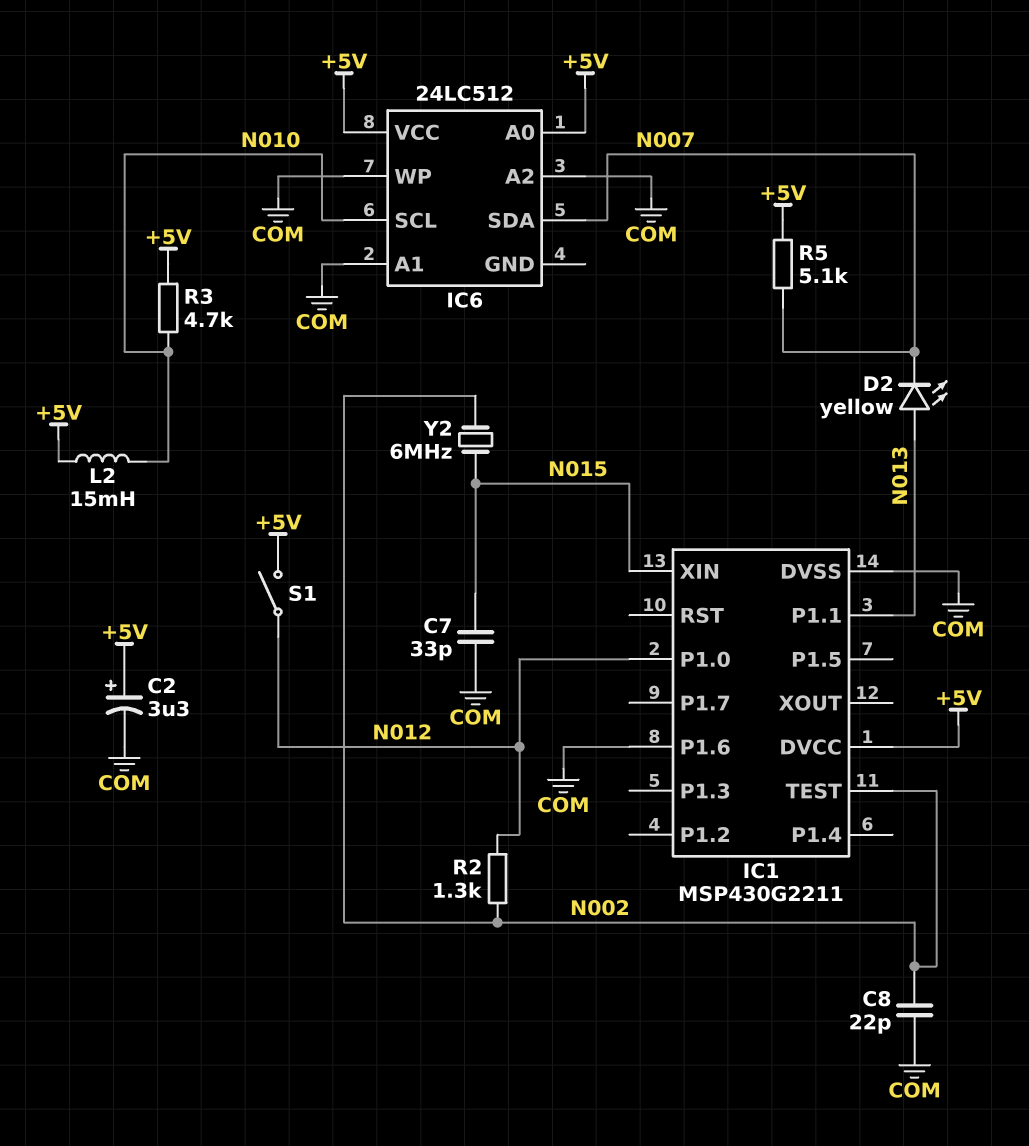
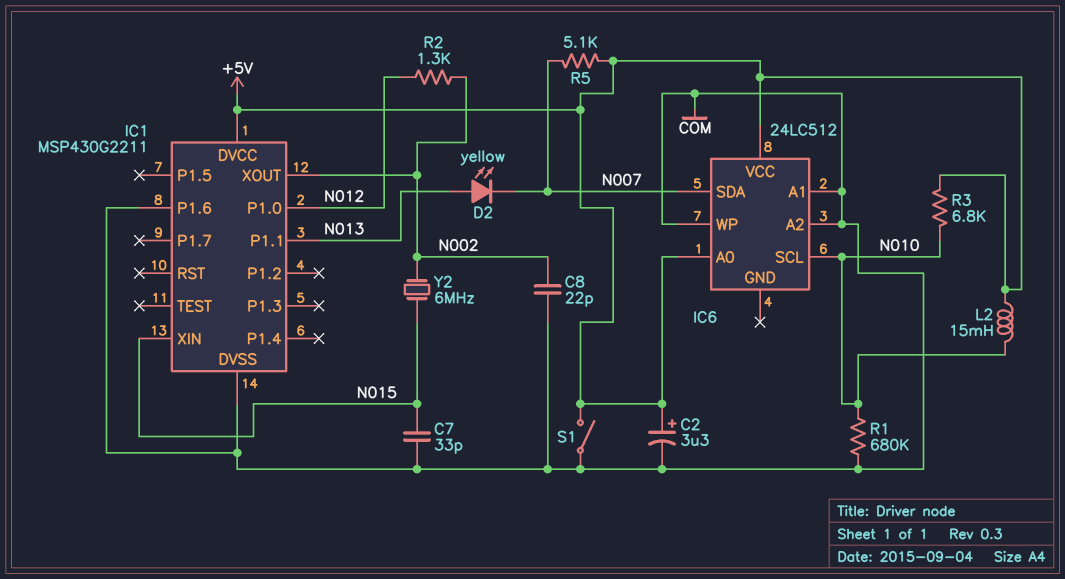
IC1 pin TEST: N002 -> none
IC1 pin XOUT: none -> N002
R1: none -> 680k (COM, N010)
R3: 4.7k (+5V, N010) -> 6.8k (+5V, N010)
S1: switch (+5V, N012) -> switch (+5V, COM)

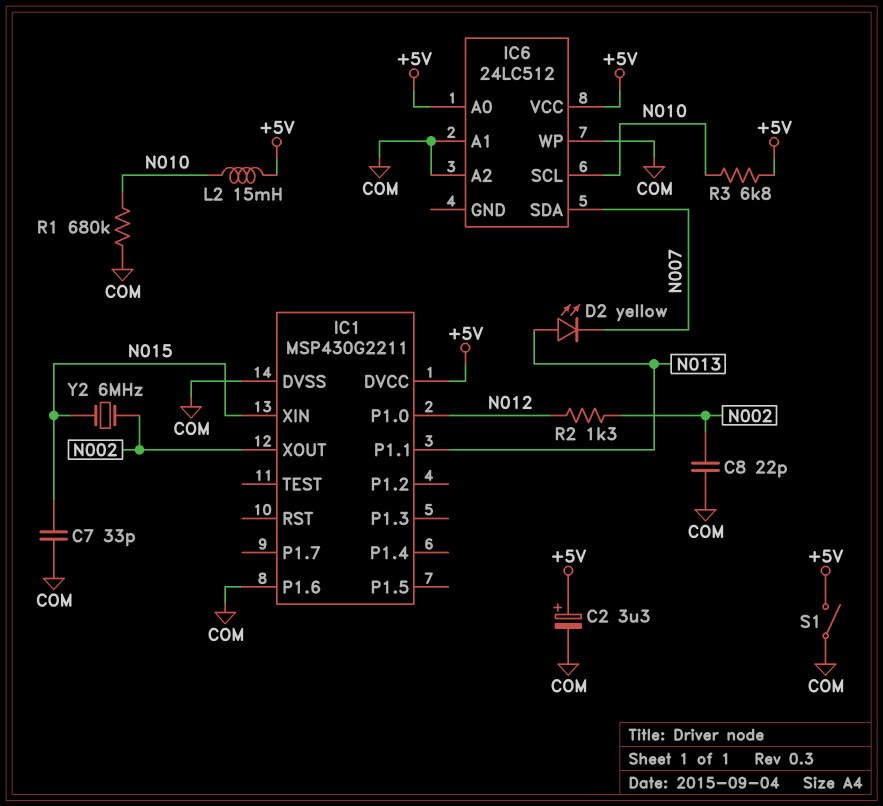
R5: 5.1k (+5V, N007) -> none

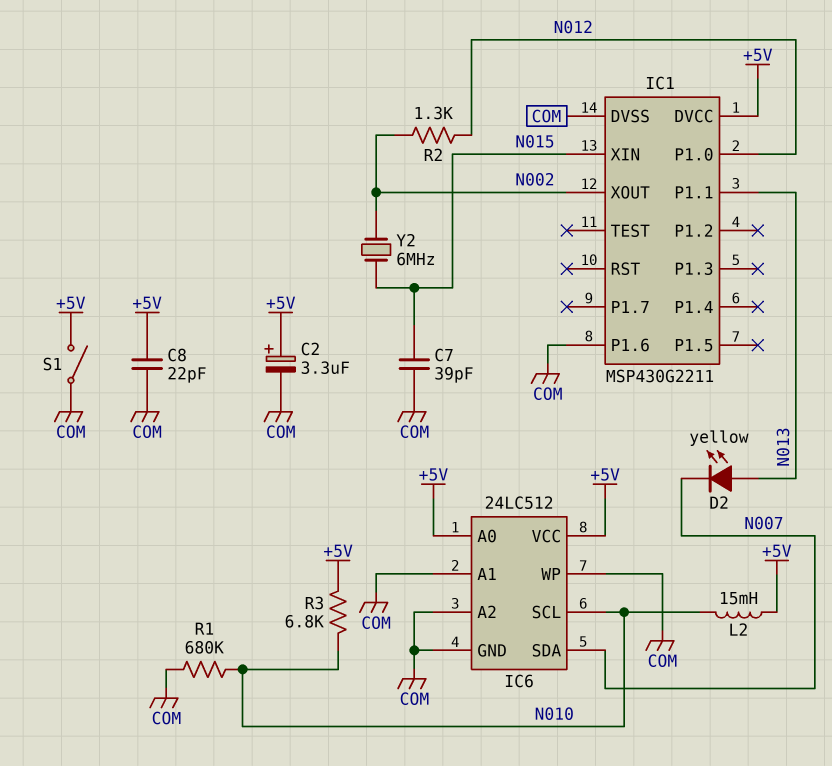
C7: 33pF (COM, N015) -> 39pF (COM, N015)
C8: 22pF (COM, N002) -> 22pF (+5V, COM)
IC6 pin GND: none -> COM

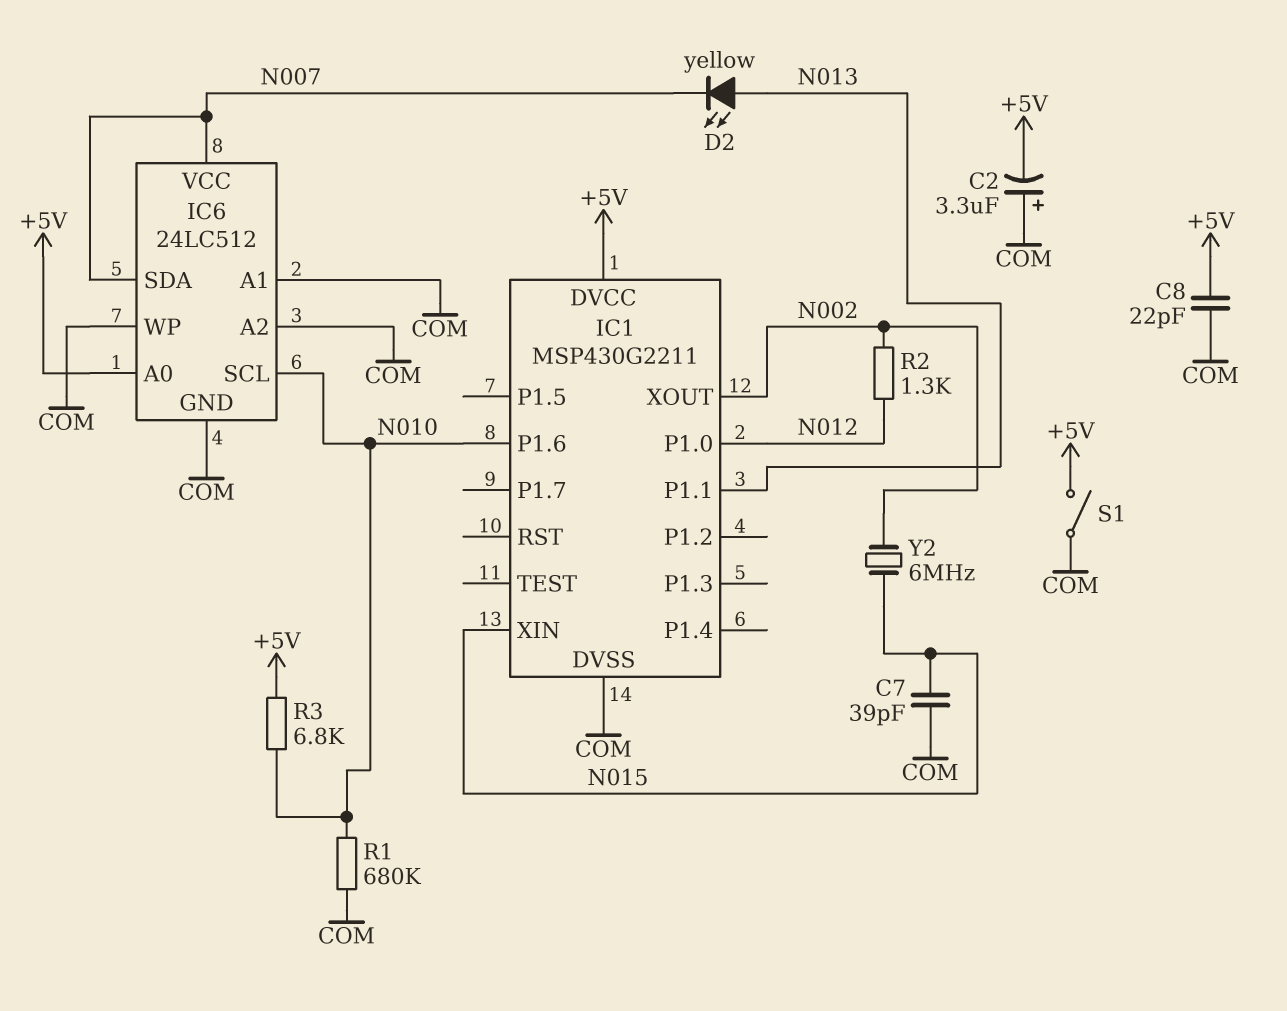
C2: 3.3uF (plus +5V, minus COM) -> 3.3uF (plus COM, minus +5V)
IC1 pin P1.6: COM -> N010
IC6 pin VCC: +5V -> N007
L2: 15mH (+5V, N010) -> none

